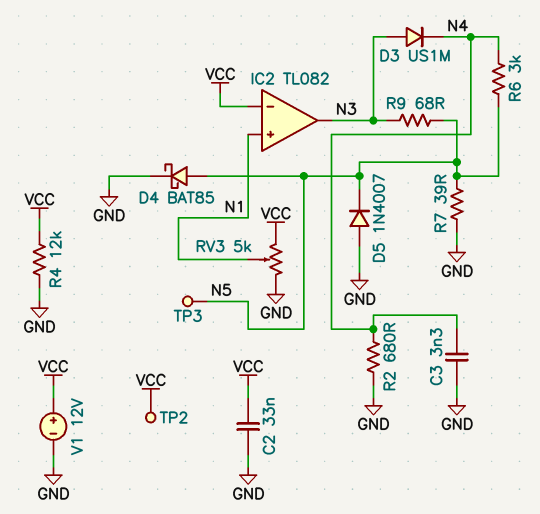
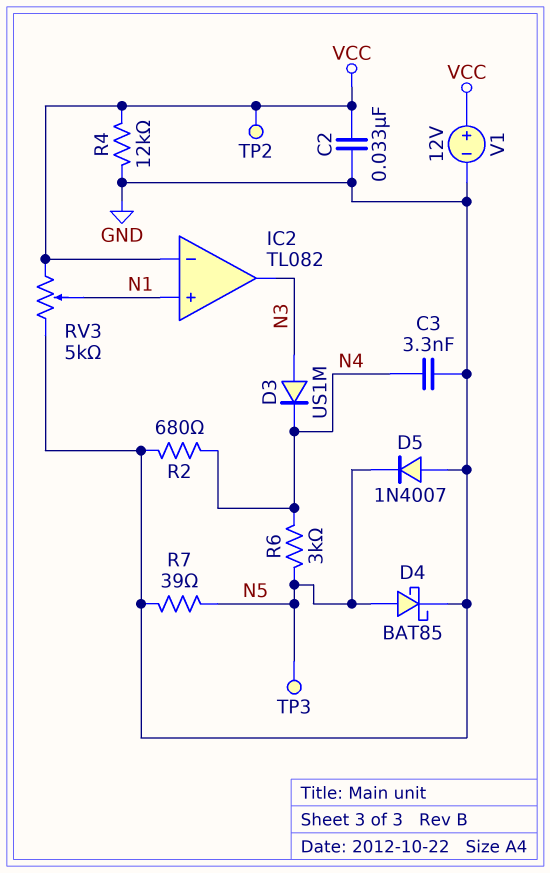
R9: 68 (N3, N5) -> none

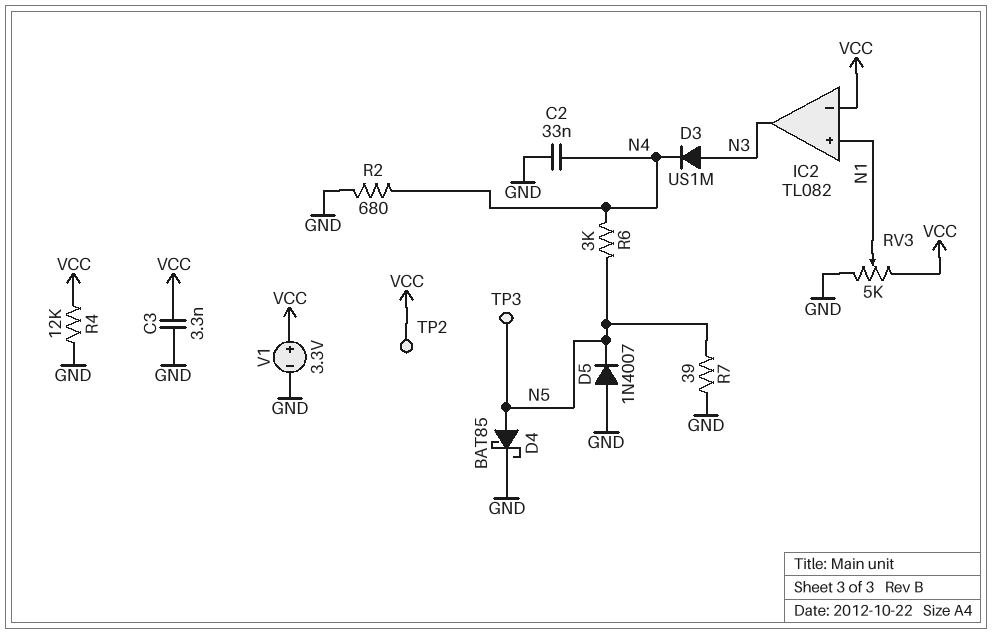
C2: 33nF (GND, VCC) -> 33nF (GND, N4)
C3: 3.3nF (GND, N4) -> 3.3nF (GND, VCC)
V1: 12V (plus VCC, minus GND) -> 3.3V (plus VCC, minus GND)

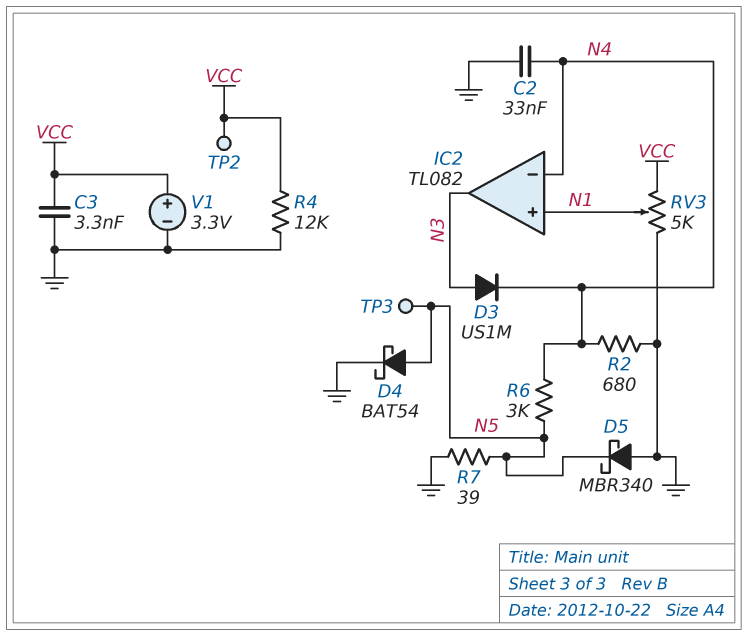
D4: schottky BAT85 (A N5, K GND) -> schottky BAT54 (A N5, K GND)
D5: diode 1N4007 (A GND, K N5) -> schottky MBR340 (A GND, K N5)
IC2 pin in-: VCC -> N4

